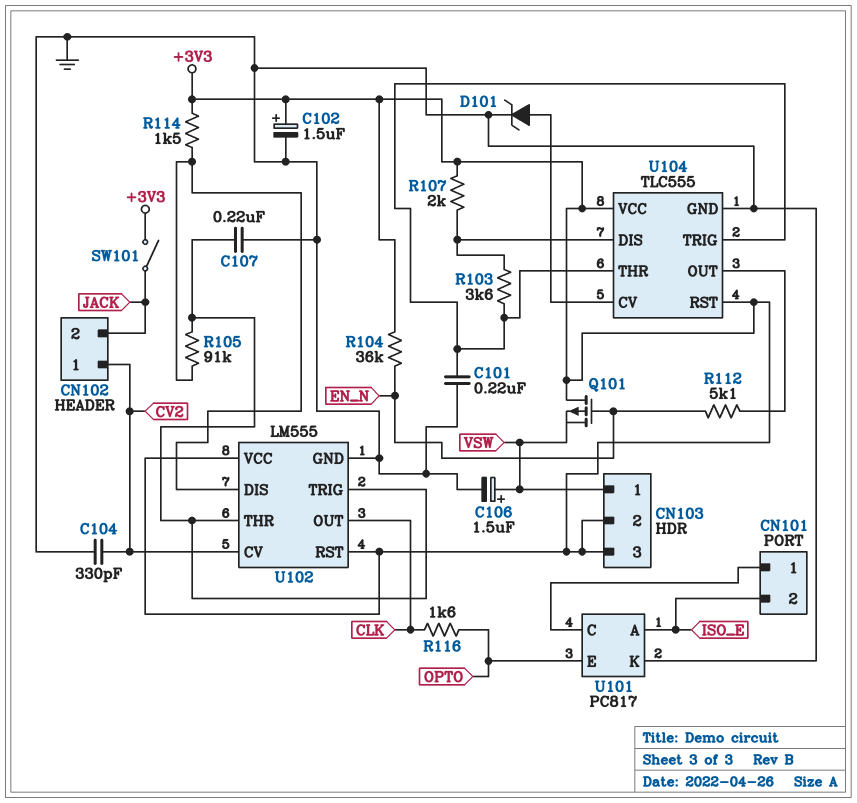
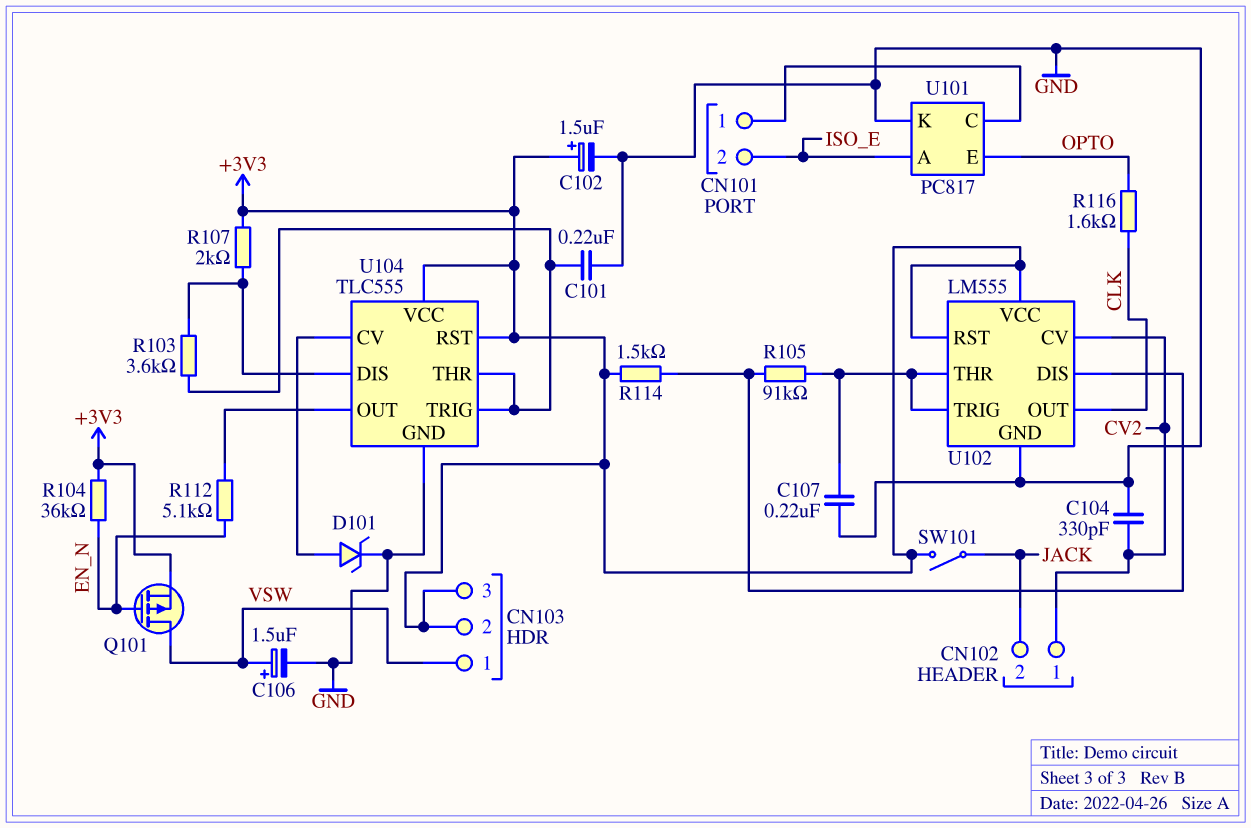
Q101: PMOS (G EN_N, D +3V3, S VSW) -> PMOS (G EN_N, D VSW, S +3V3)

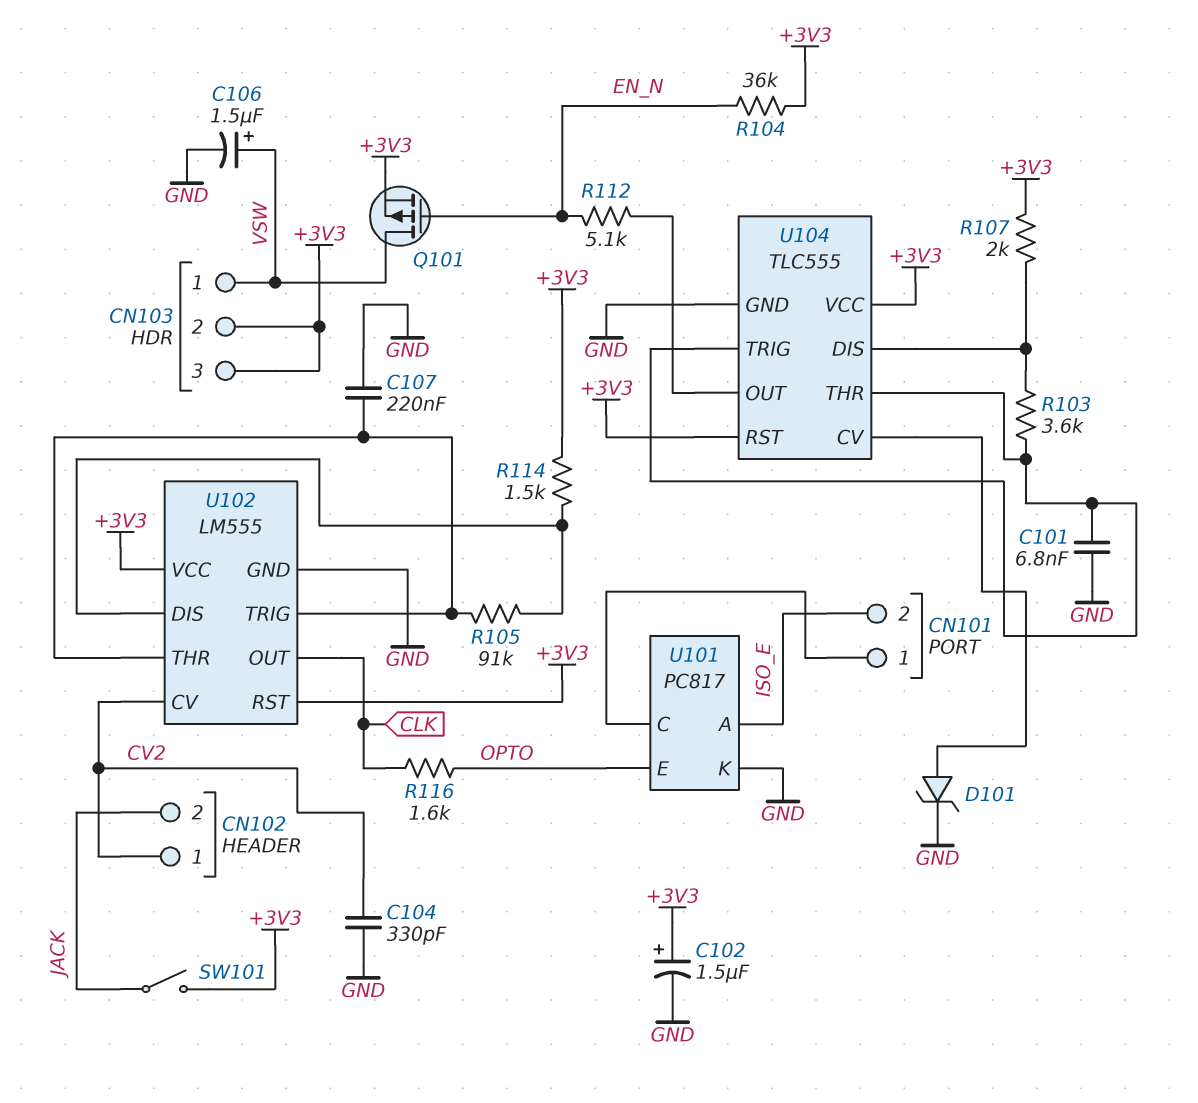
C101: 220nF (GND, U104/THR) -> 6.8nF (GND, U104/THR)

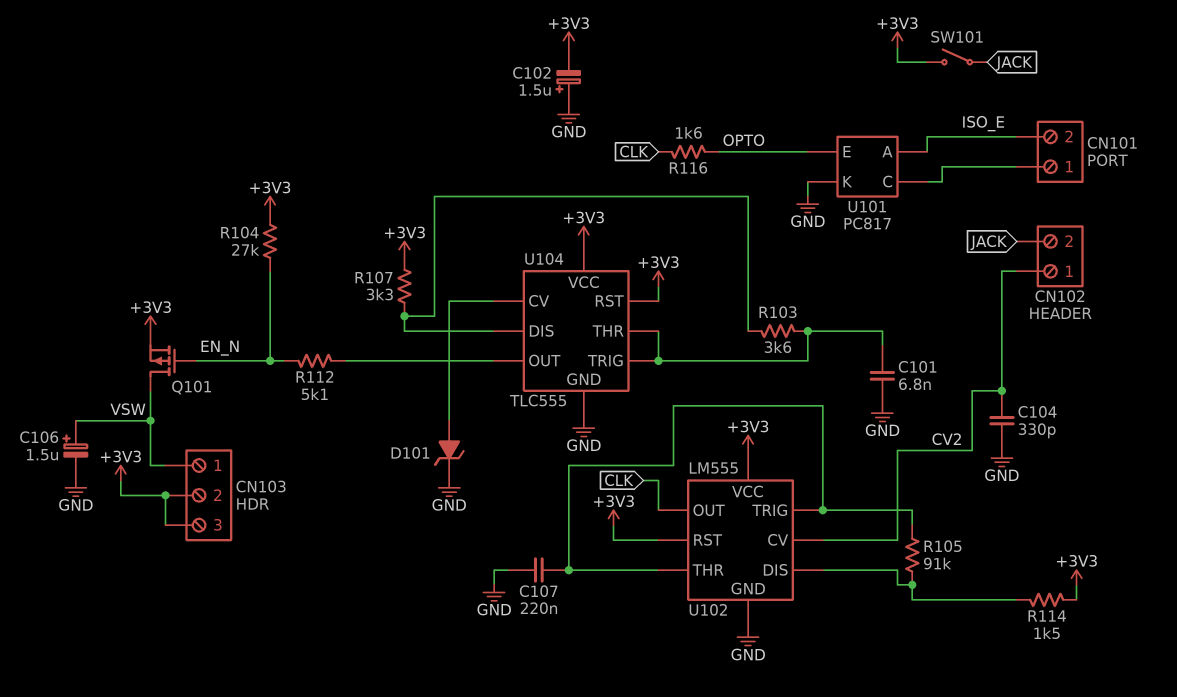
C102: 1.5uF (plus +3V3, minus GND) -> 1.5uF (plus GND, minus +3V3)
R104: 36k (+3V3, EN_N) -> 27k (+3V3, EN_N)
R107: 2k (+3V3, U104/DIS) -> 3.3k (+3V3, U104/DIS)

